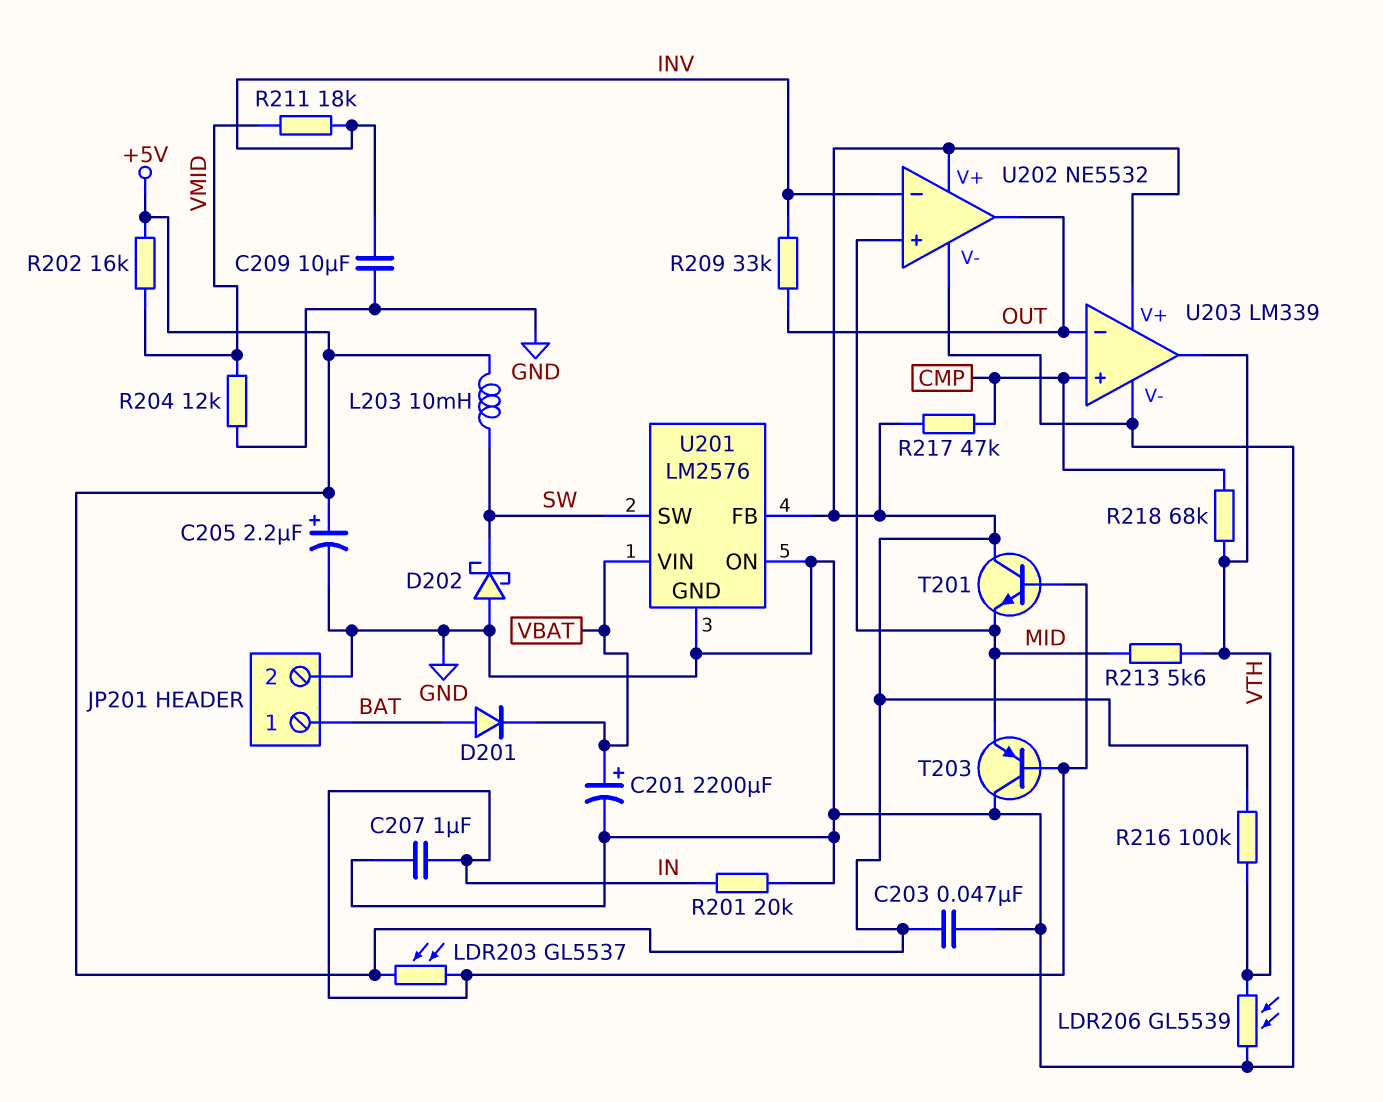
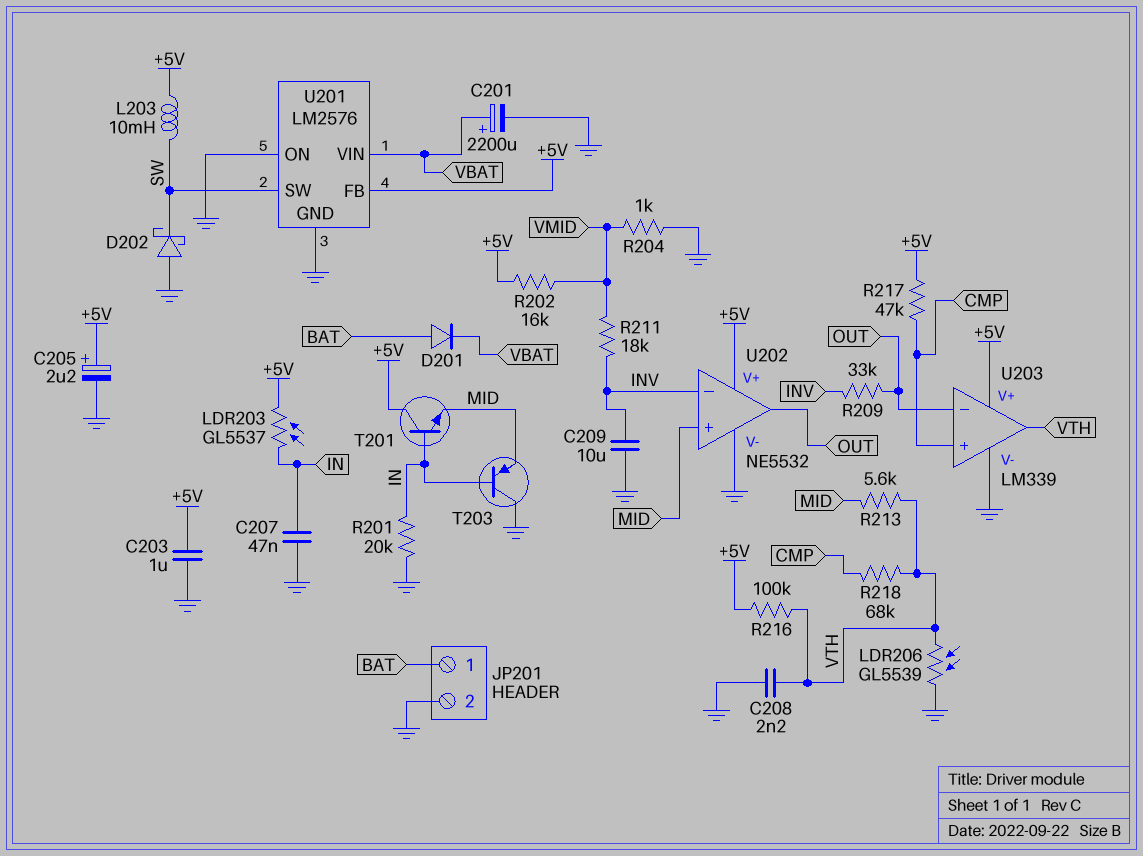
C203: 47nF (+5V, GND) -> 1uF (+5V, GND)
C207: 1uF (GND, IN) -> 47nF (GND, IN)
C208: none -> 2.2nF (GND, VTH)
R204: 12k (GND, VMID) -> 1k (GND, VMID)

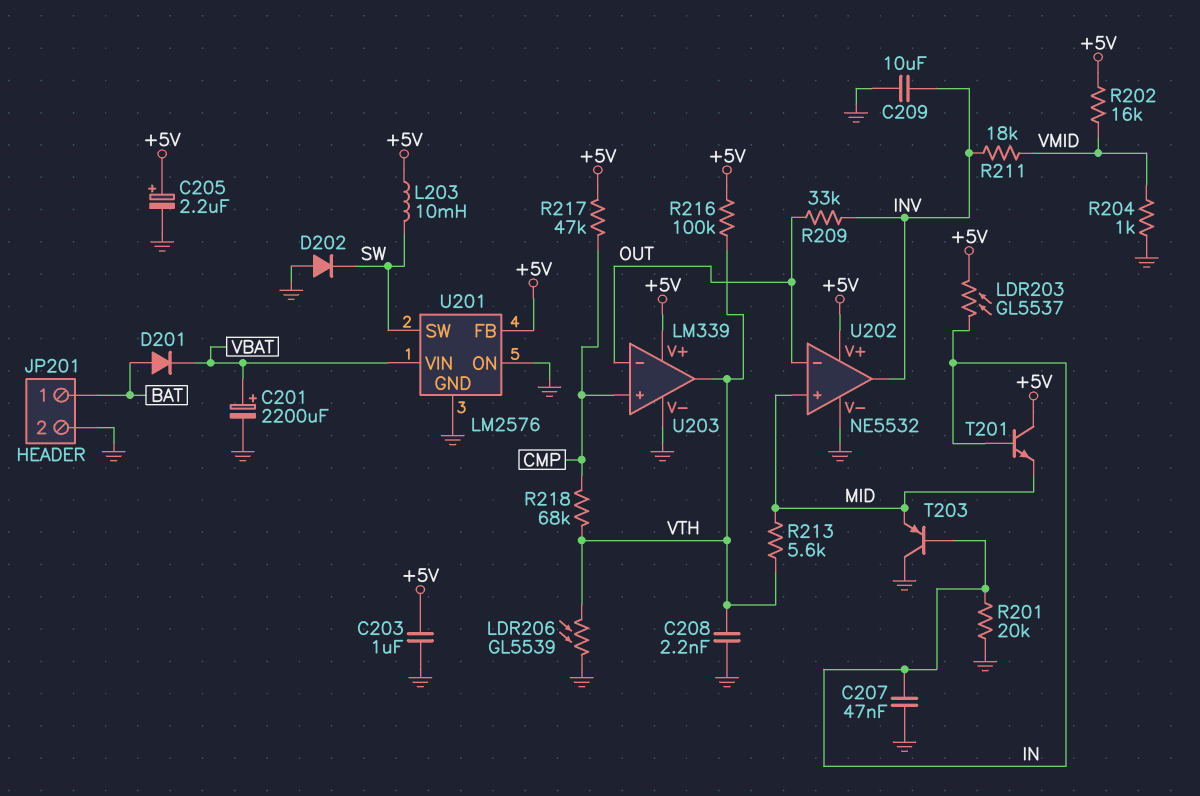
D202: schottky (A GND, K SW) -> diode (A GND, K SW)
U202 pin in-: INV -> OUT
U202 pin out: OUT -> INV

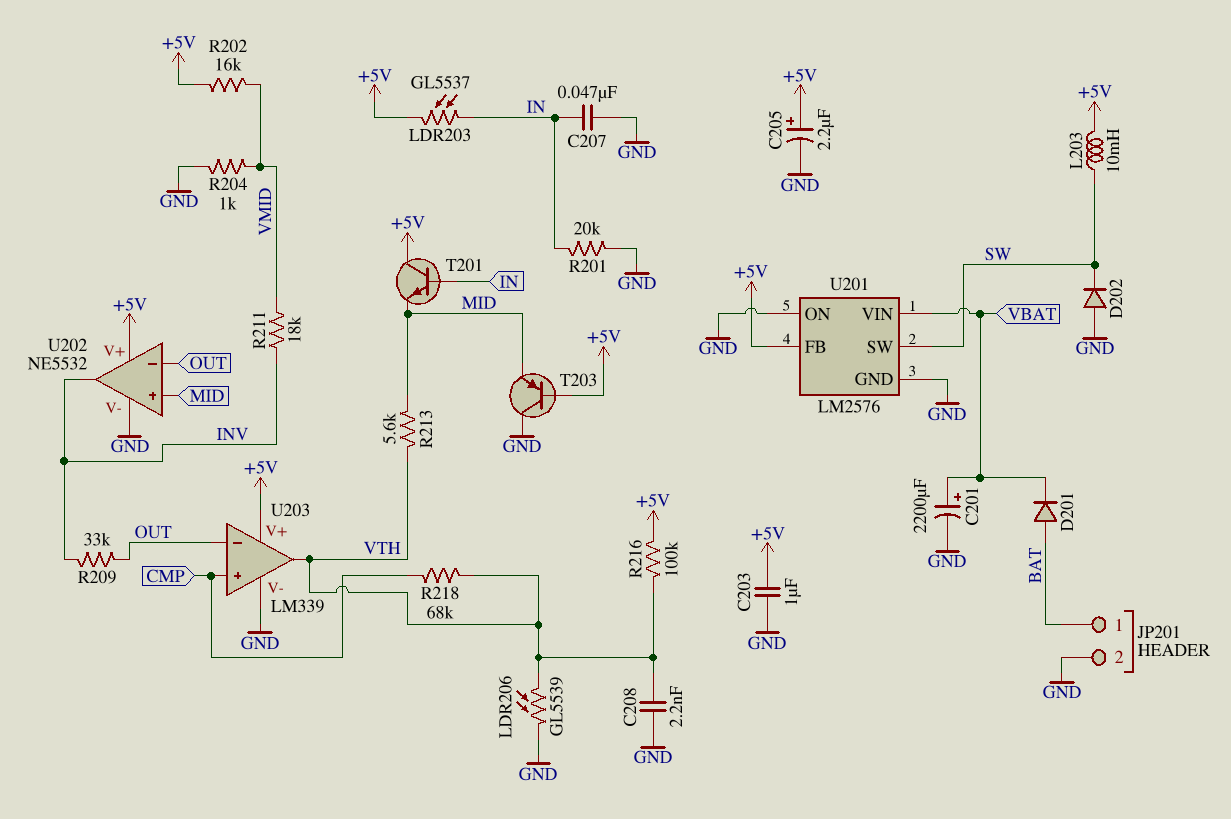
C209: 10uF (GND, INV) -> none
R217: 47k (+5V, CMP) -> none
T203: PNP (B IN, C GND, E MID) -> PNP (B +5V, C GND, E MID)

